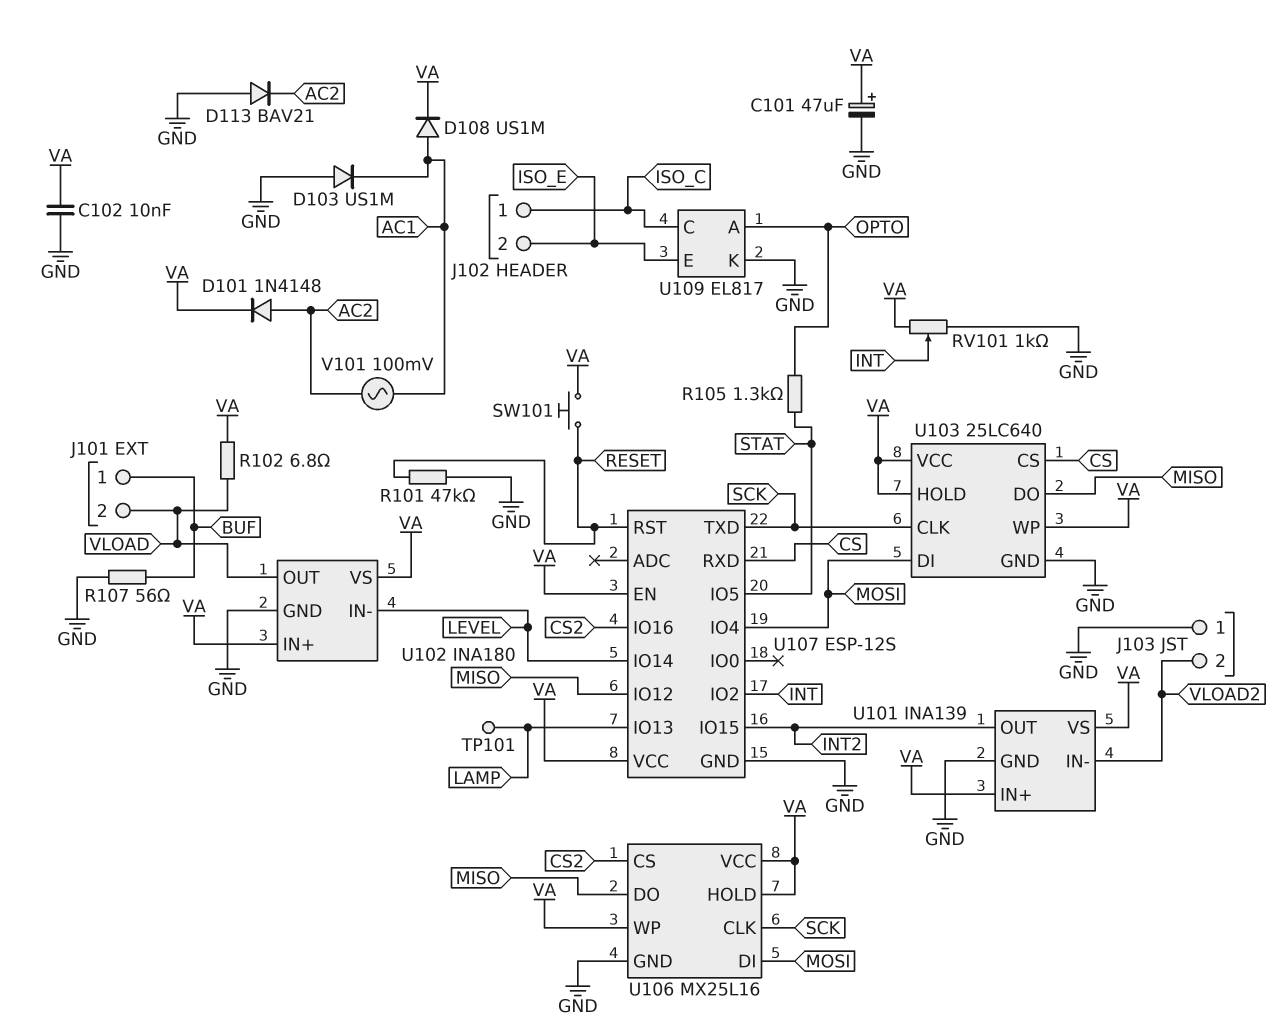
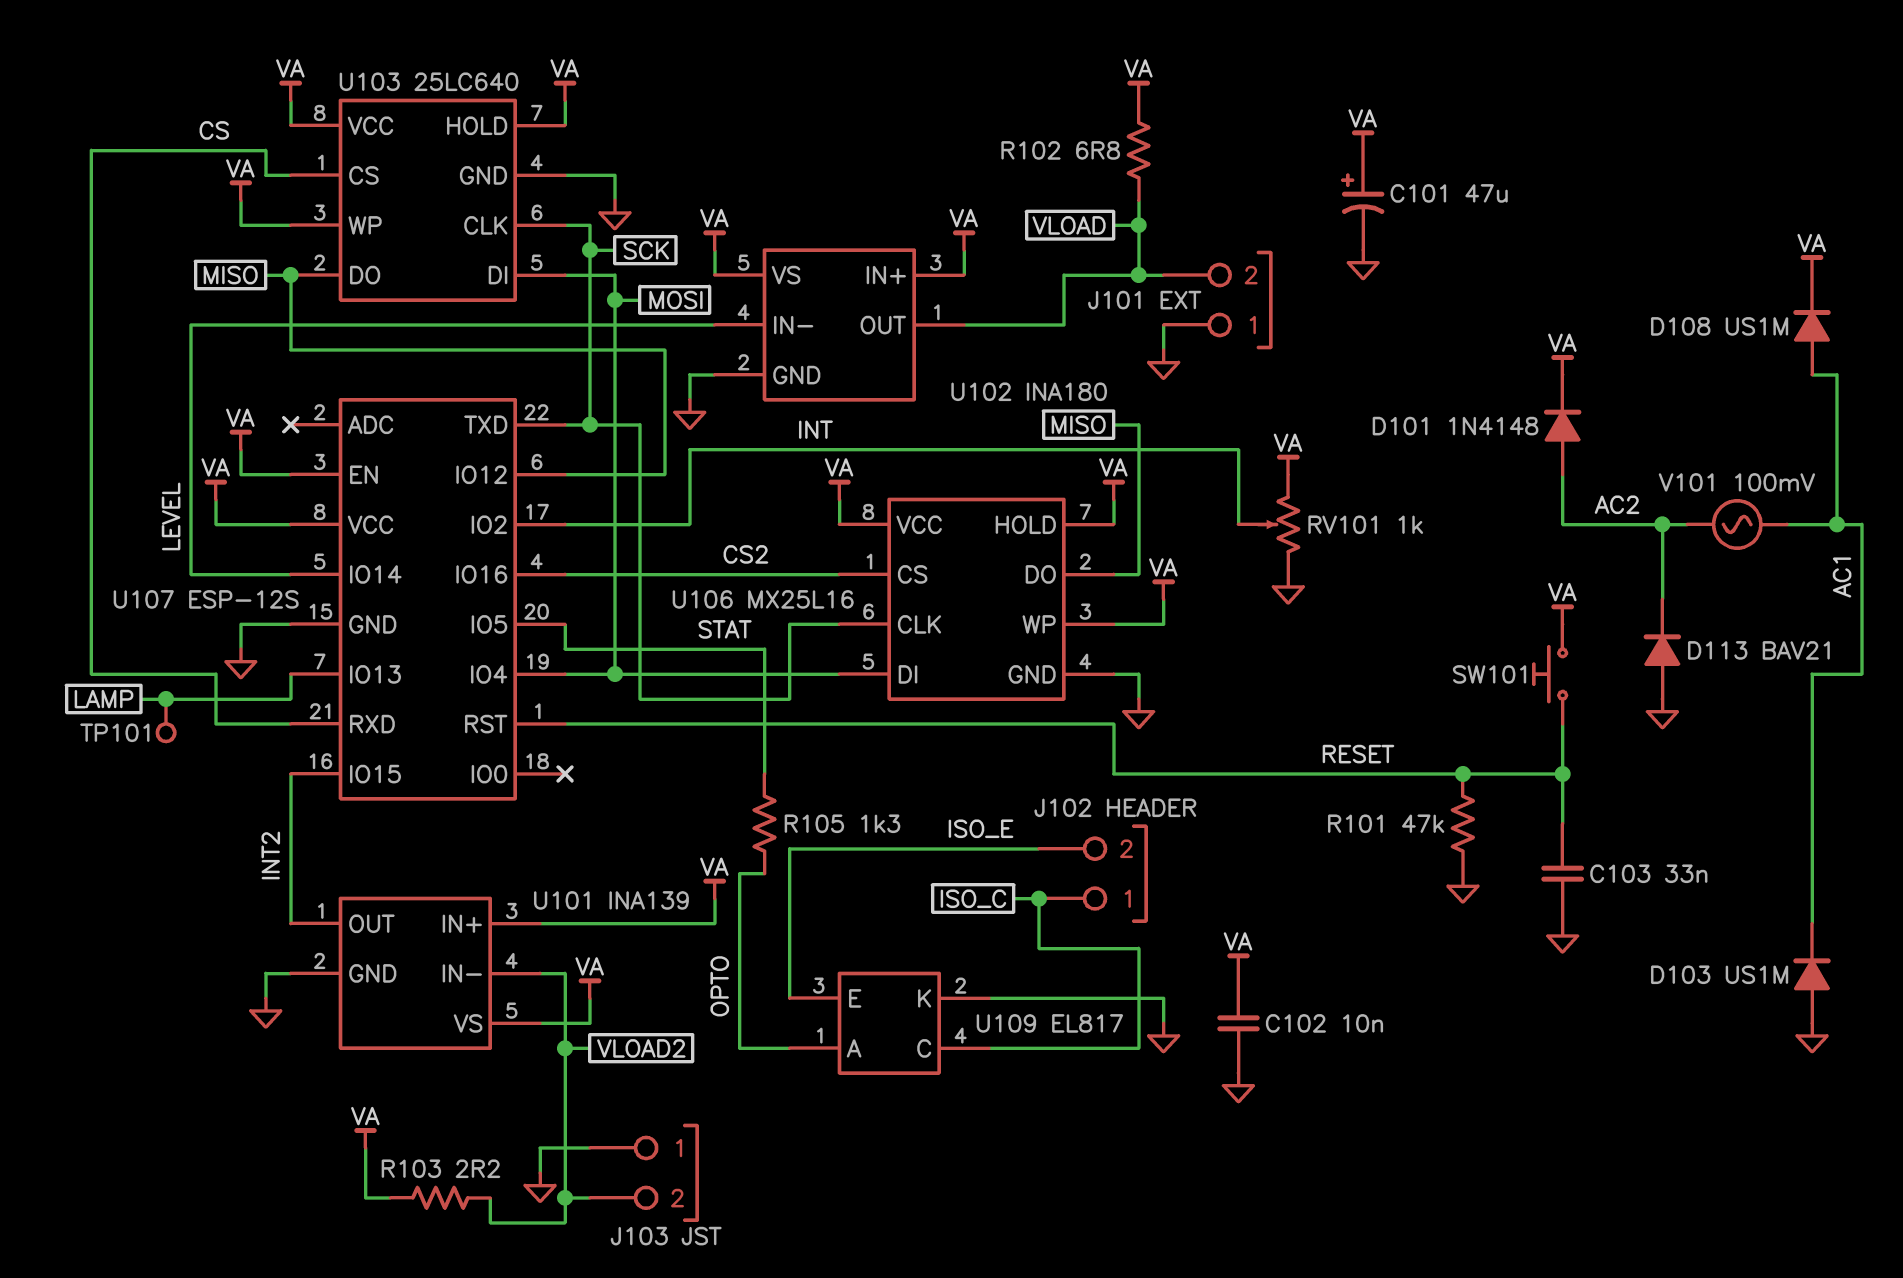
C103: none -> 33nF (GND, RESET)
J101 pin 1: BUF -> GND
R103: none -> 2.2 (VA, VLOAD2)
R107: 56 (BUF, GND) -> none

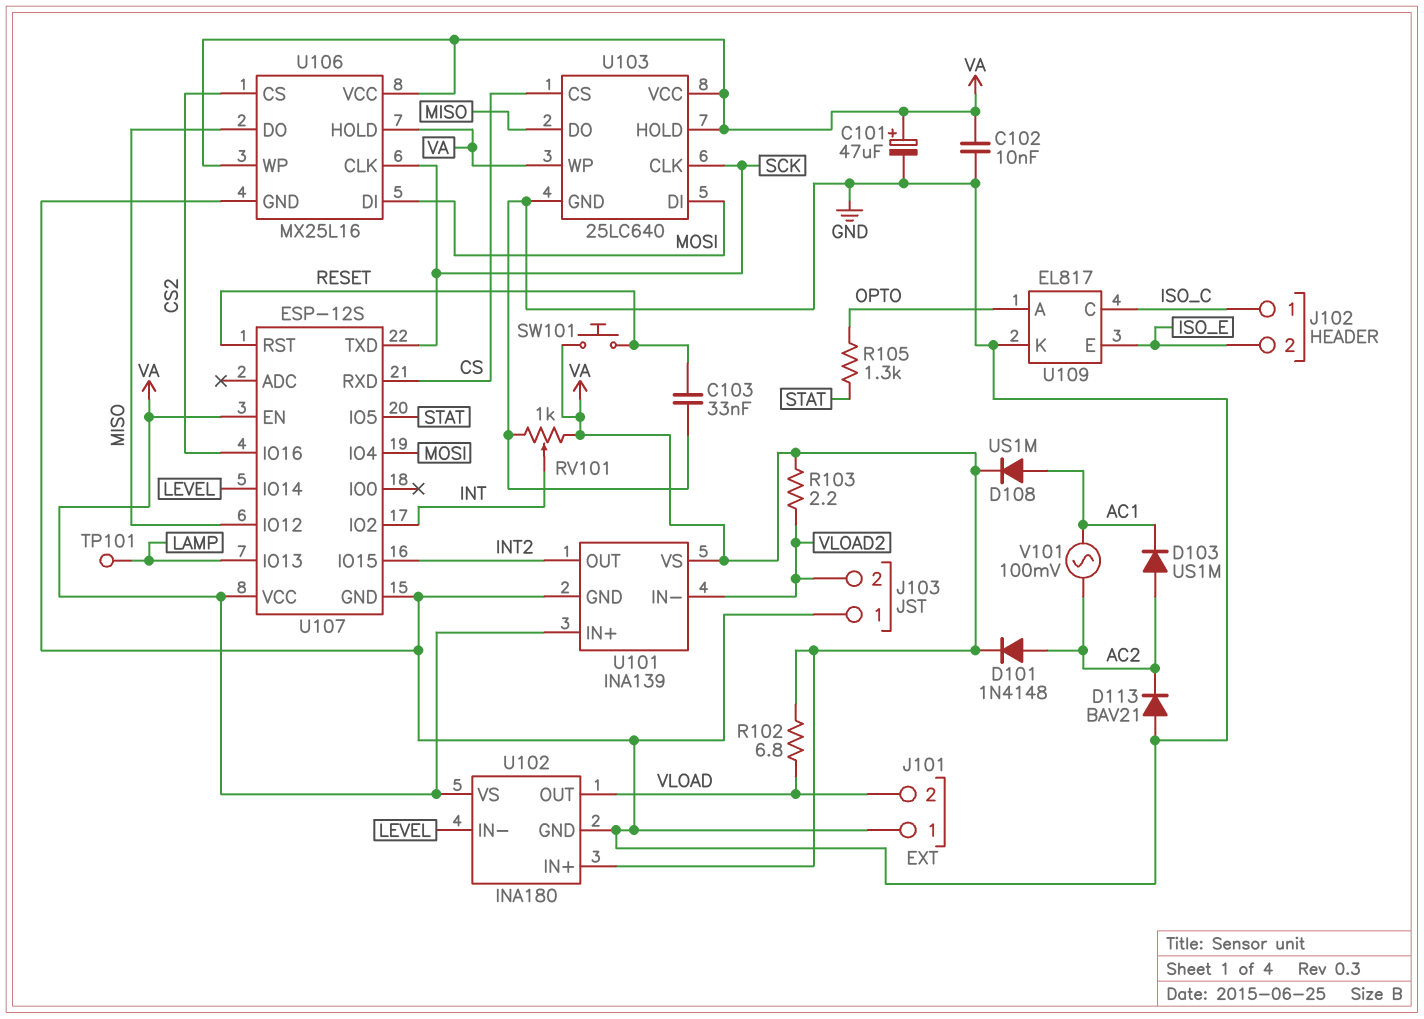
D103: diode US1M (A GND, K AC1) -> diode US1M (A AC2, K AC1)
R101: 47k (GND, RESET) -> none

